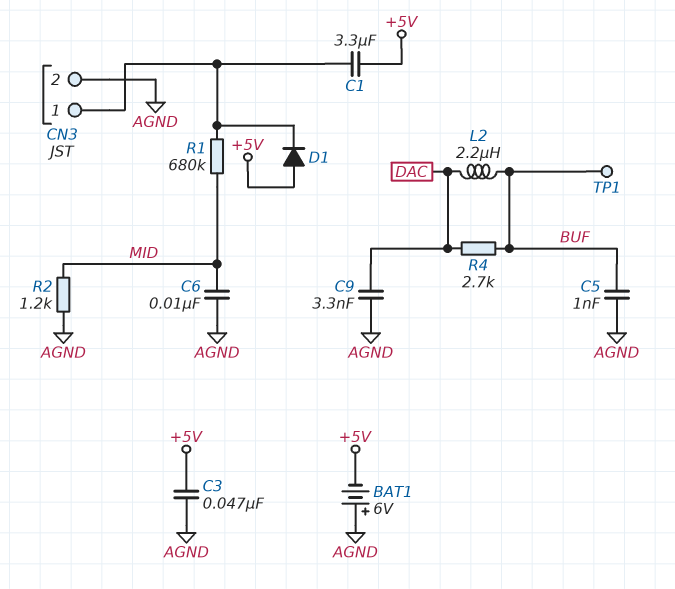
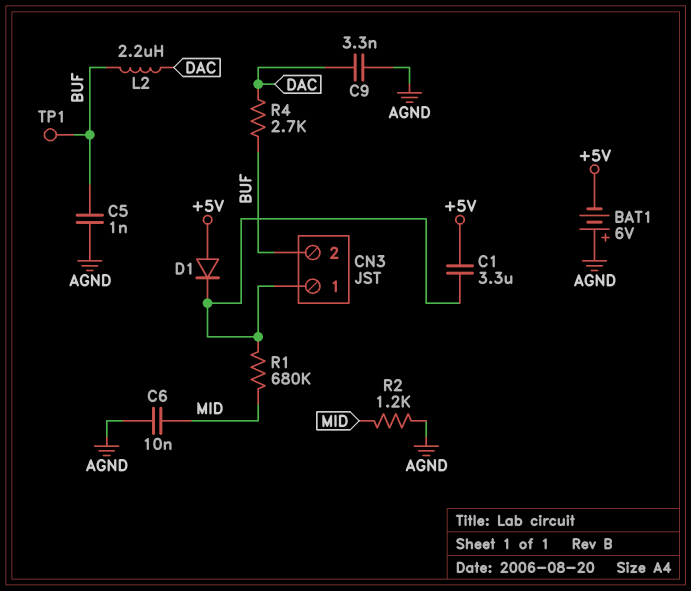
C3: 47nF (+5V, AGND) -> none
CN3 pin 2: AGND -> BUF

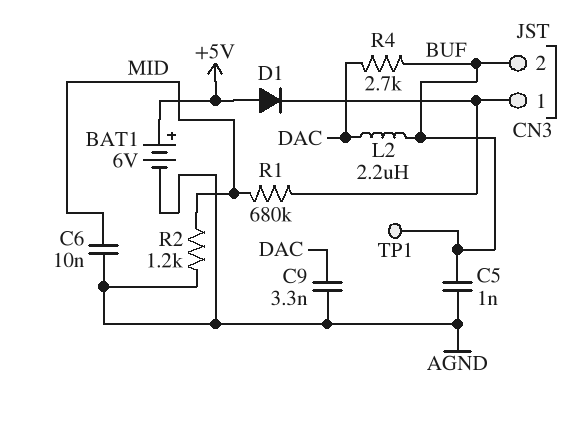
BAT1: 6V (plus AGND, minus +5V) -> 6V (plus +5V, minus AGND)
C1: 3.3uF (+5V, CN3/1) -> none

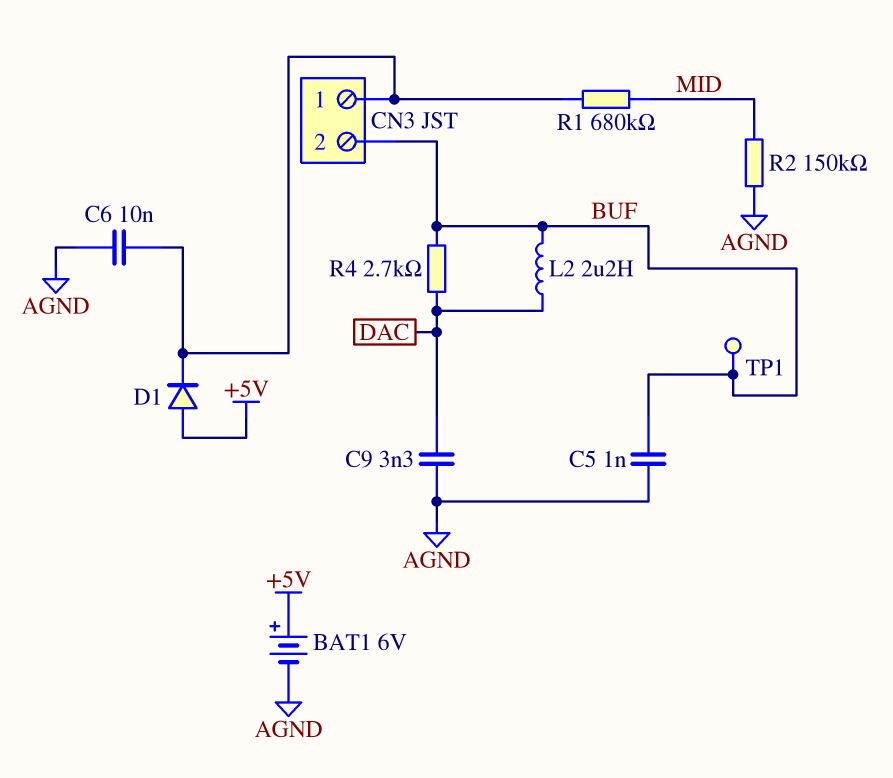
C6: 10nF (AGND, MID) -> 10nF (AGND, CN3/1)
R2: 1.2k (AGND, MID) -> 150k (AGND, MID)

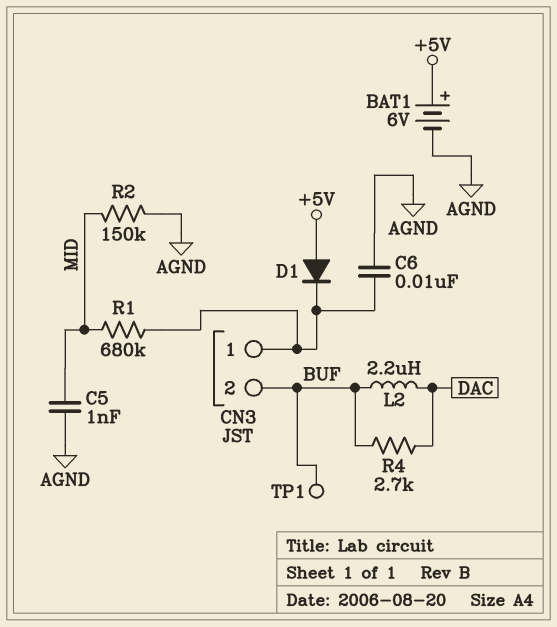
C5: 1nF (AGND, BUF) -> 1nF (AGND, MID)
C9: 3.3nF (AGND, DAC) -> none

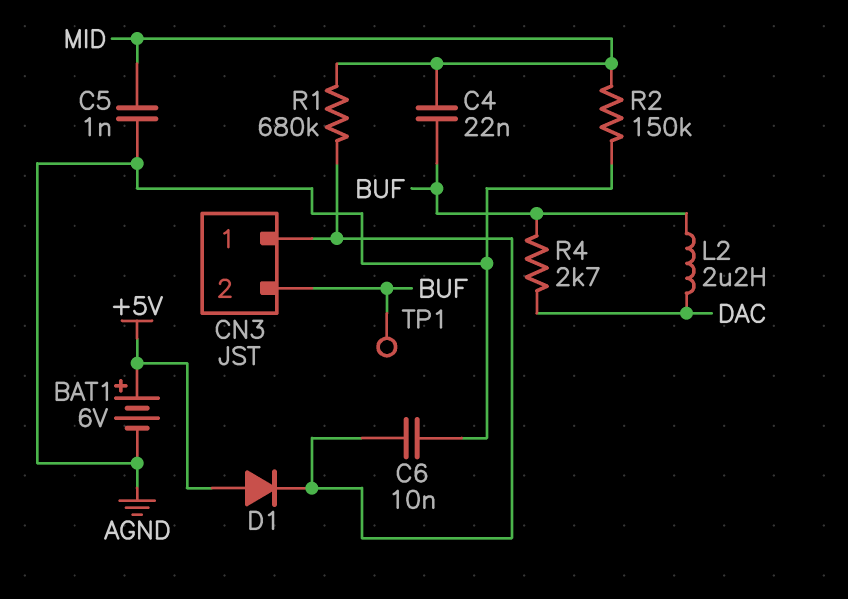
C4: none -> 22nF (BUF, MID)

